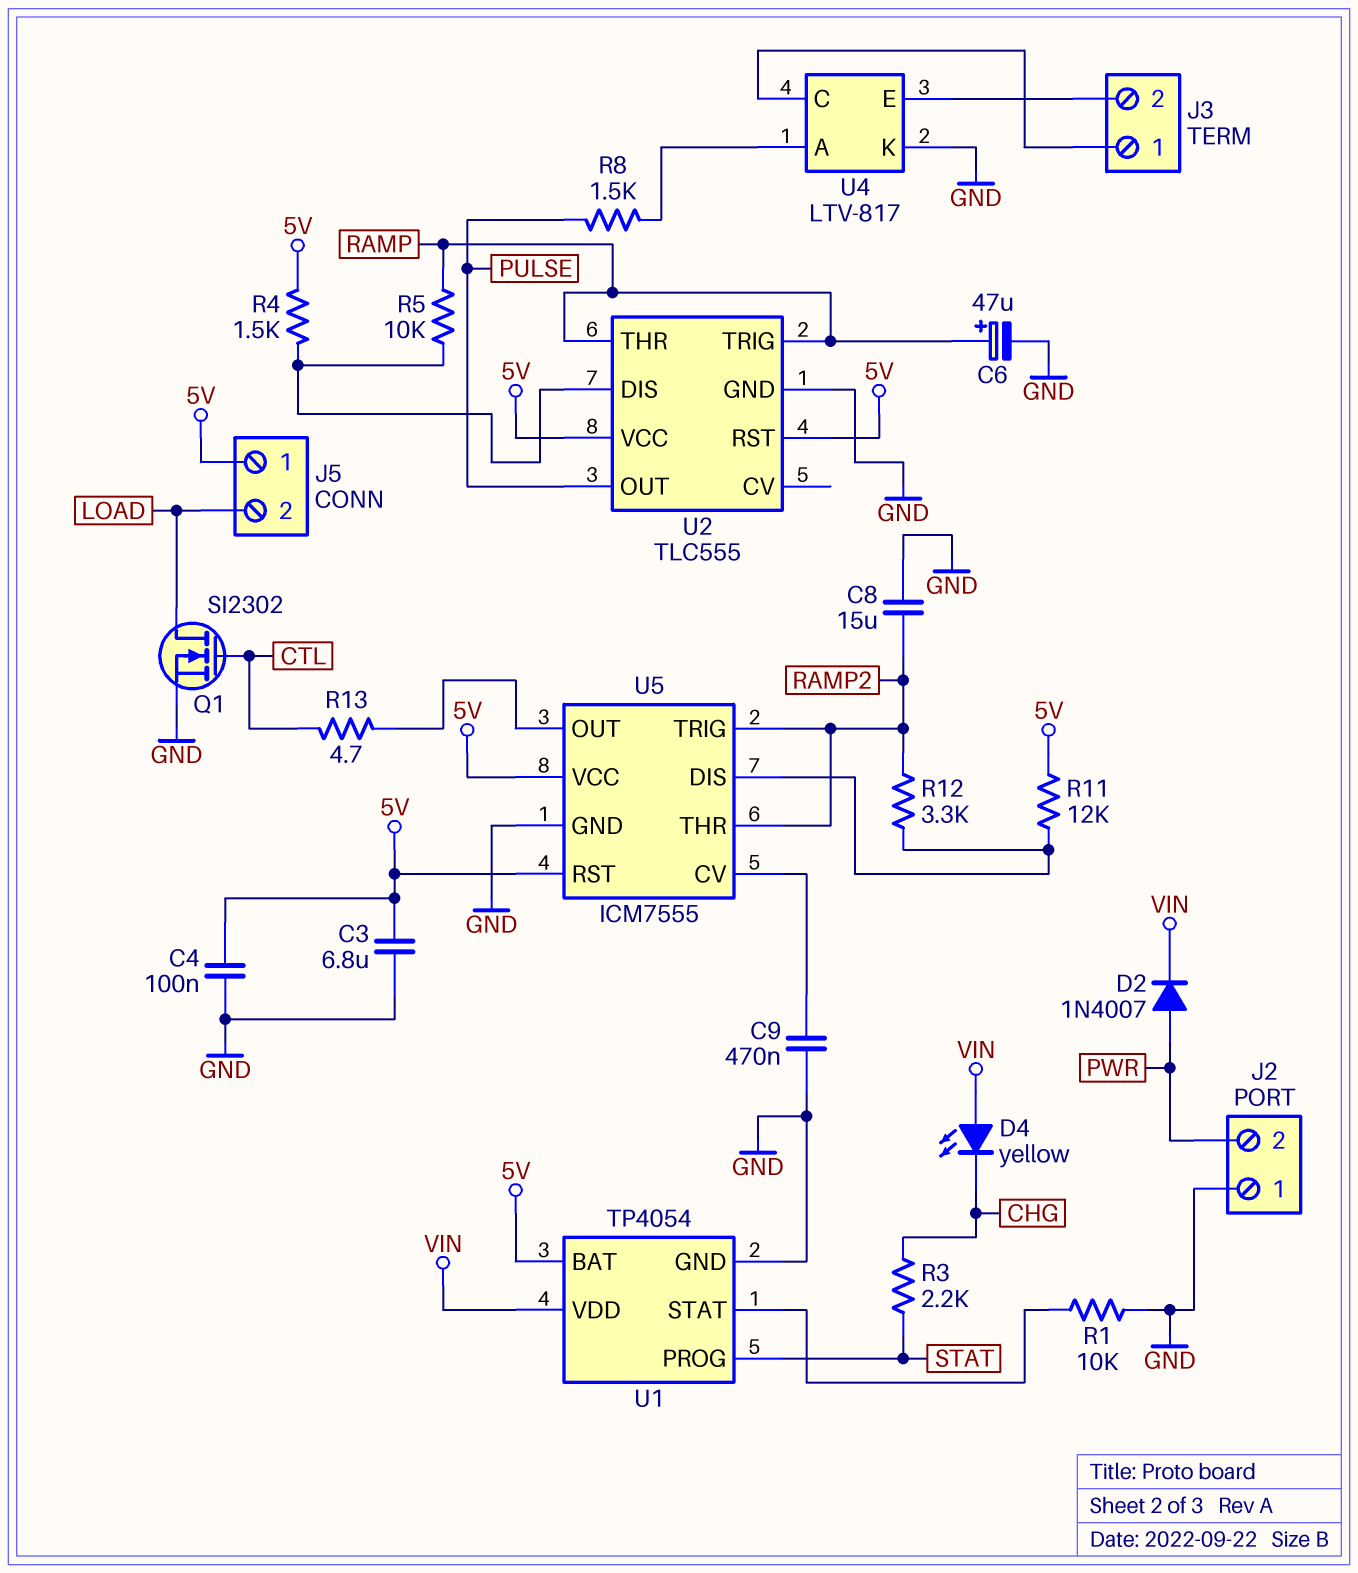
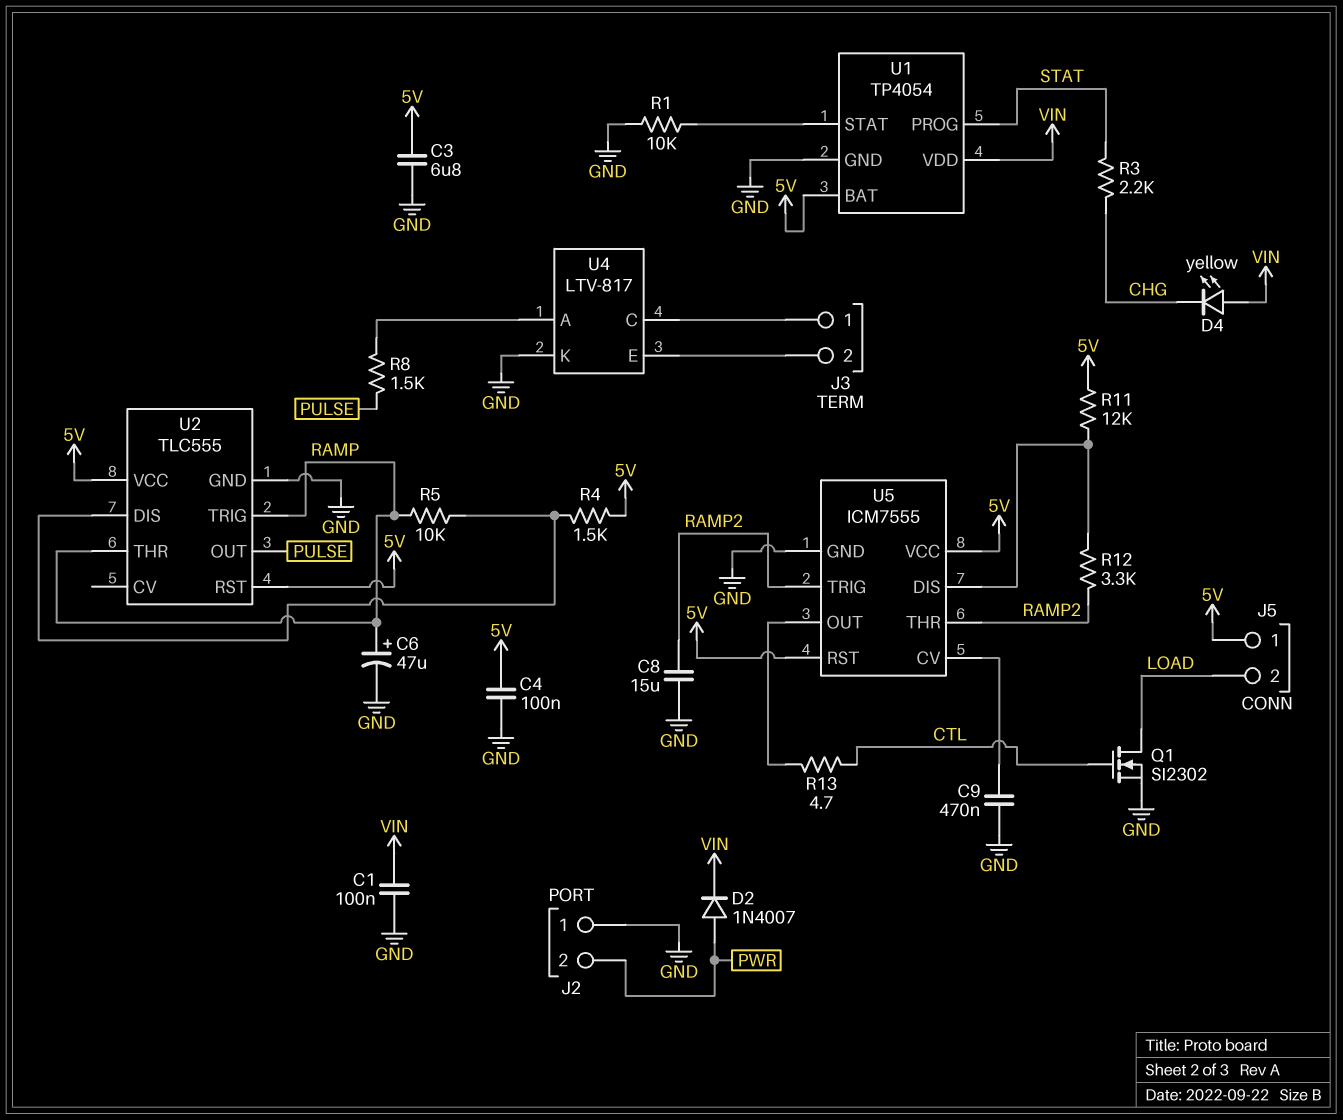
C1: none -> 100nF (GND, VIN)

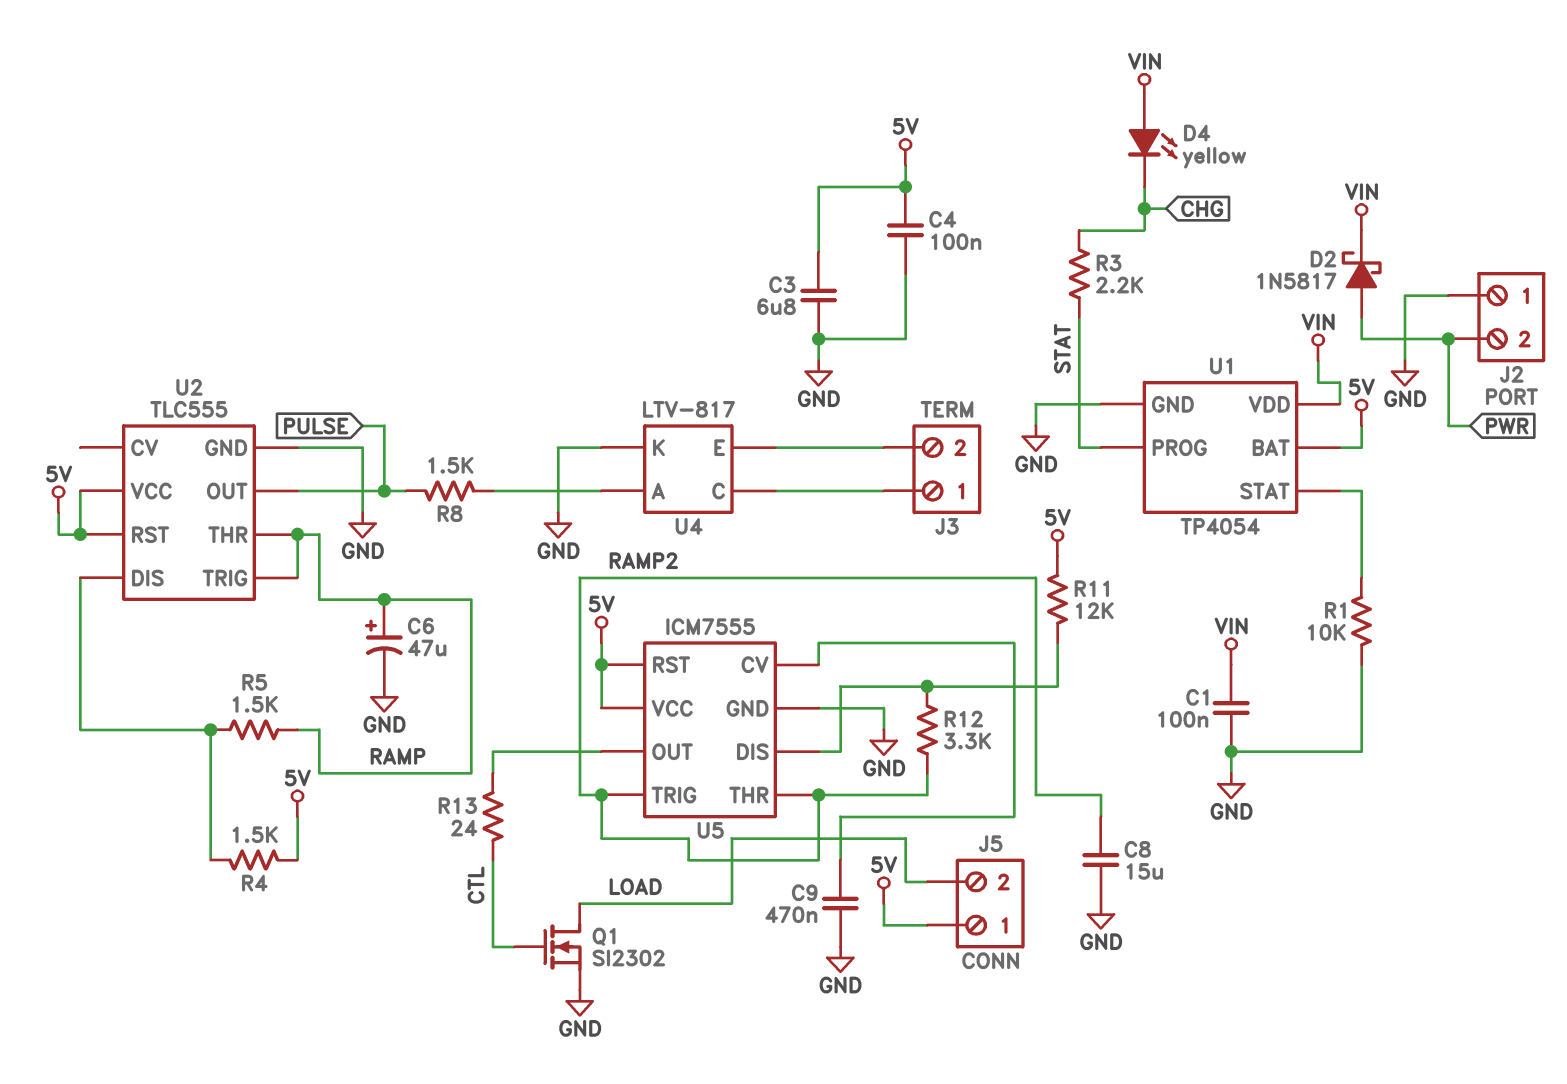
D2: diode 1N4007 (A PWR, K VIN) -> schottky 1N5817 (A PWR, K VIN)
R5: 10k (RAMP, U2/DIS) -> 1.5k (RAMP, U2/DIS)
R13: 4.7 (CTL, U5/OUT) -> 24 (CTL, U5/OUT)

